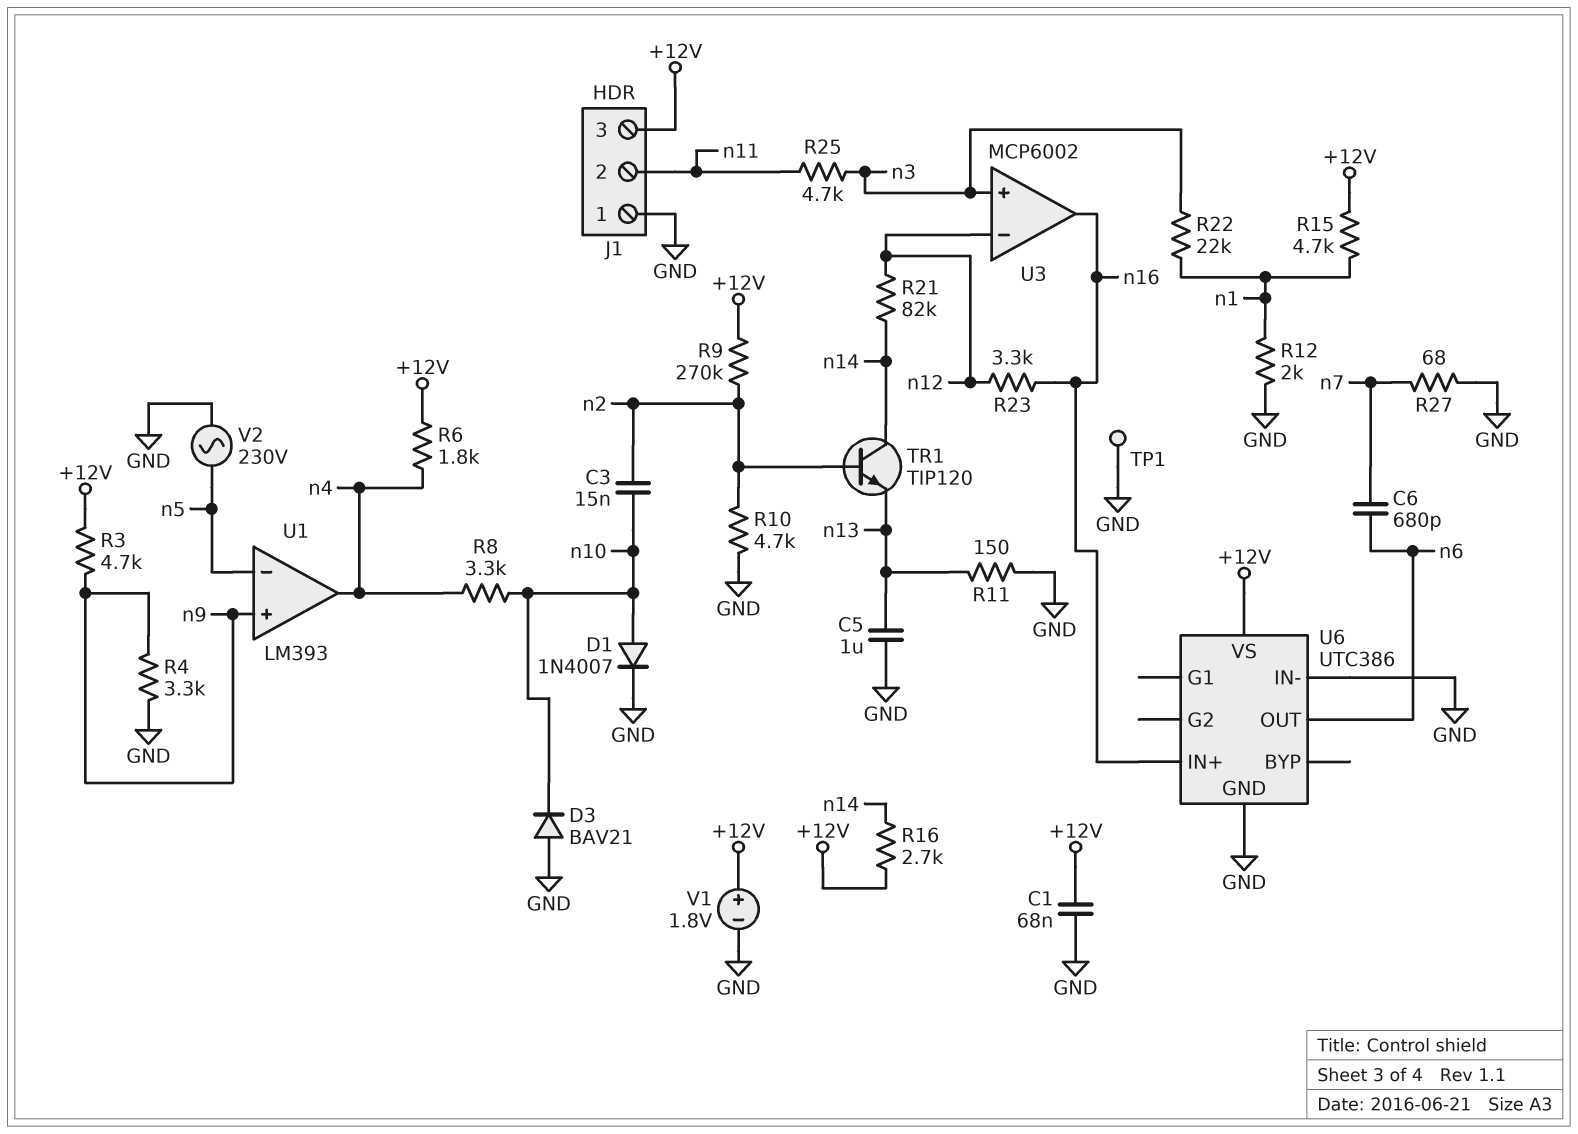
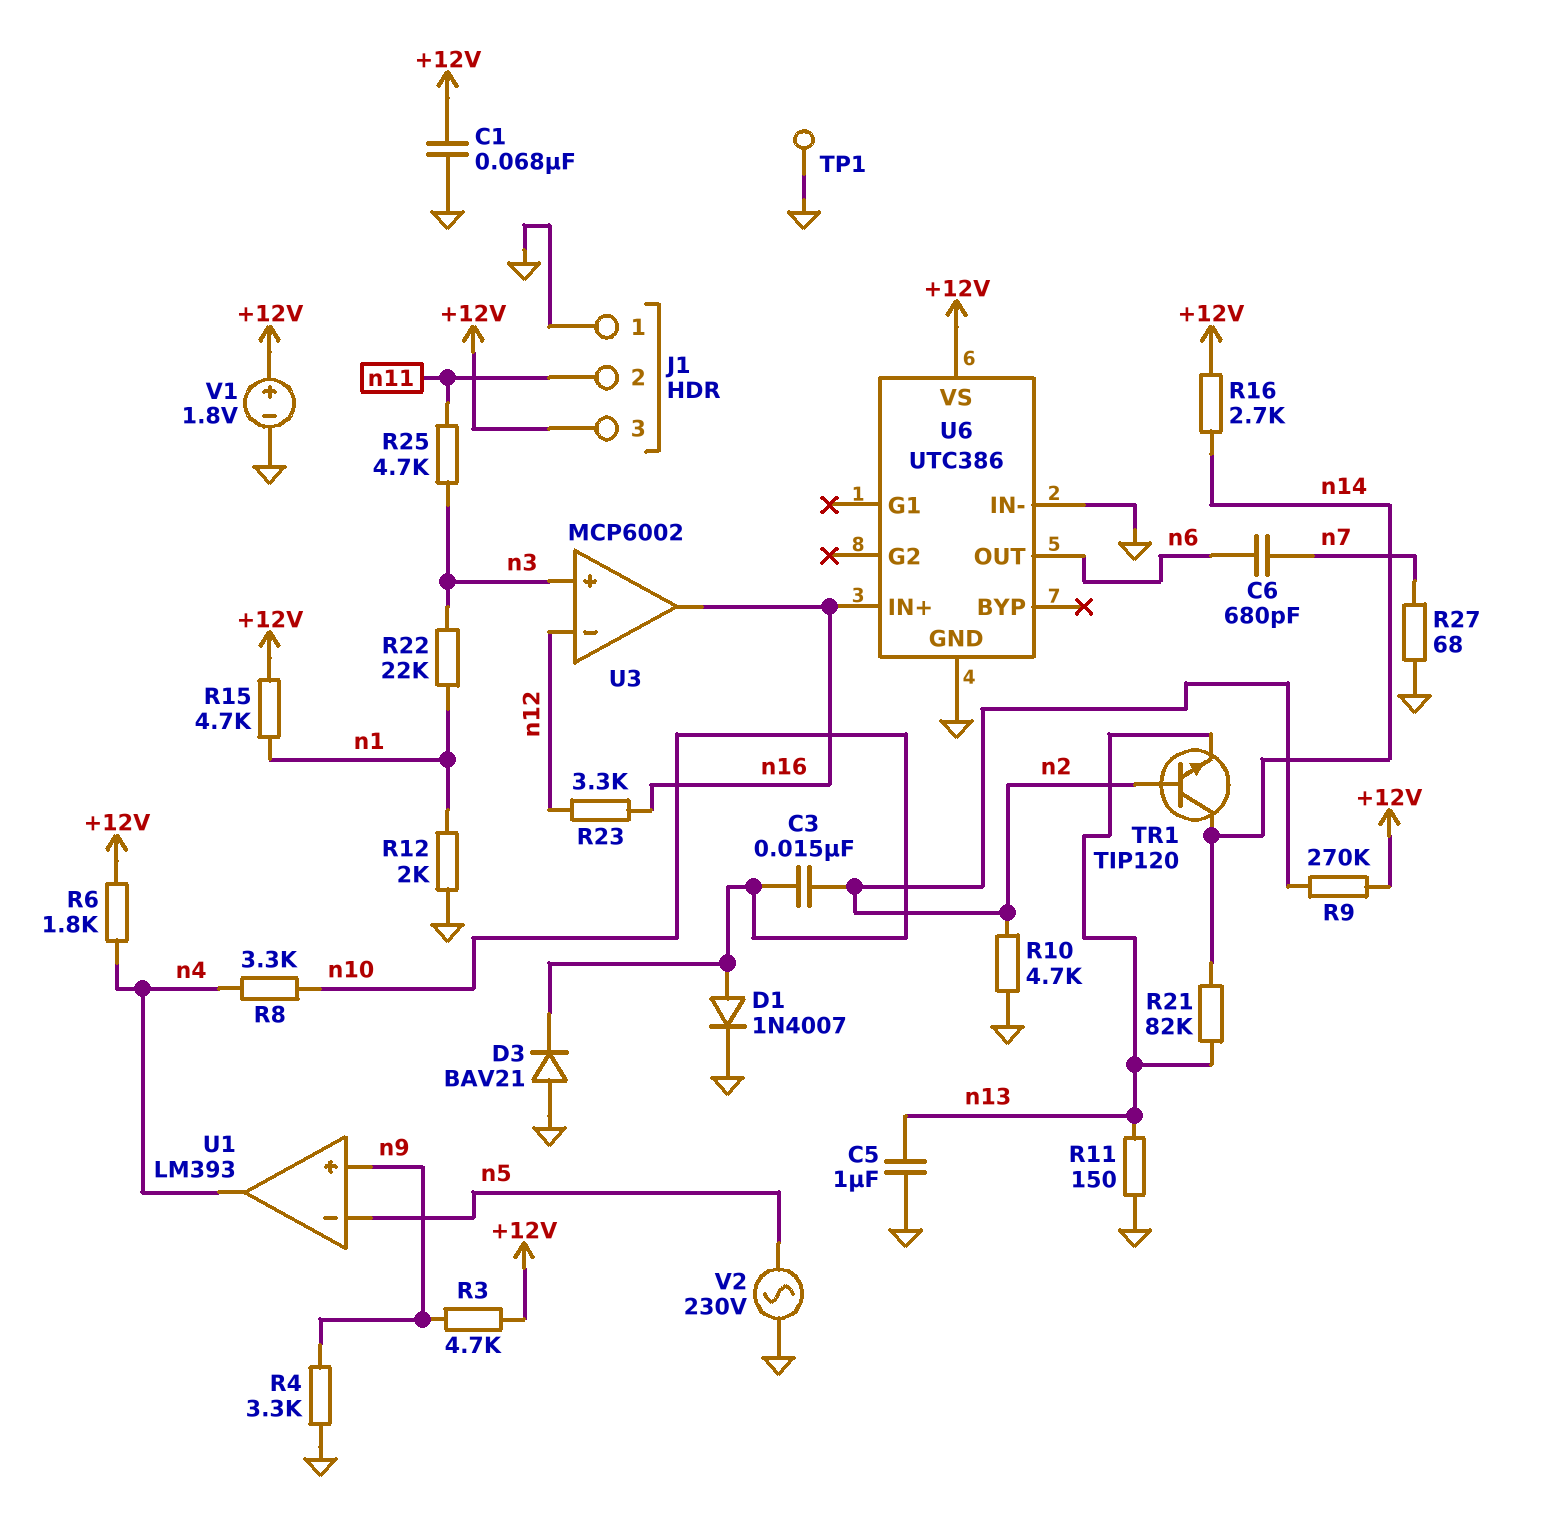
R21: 82k (n12, n14) -> 82k (n13, n14)

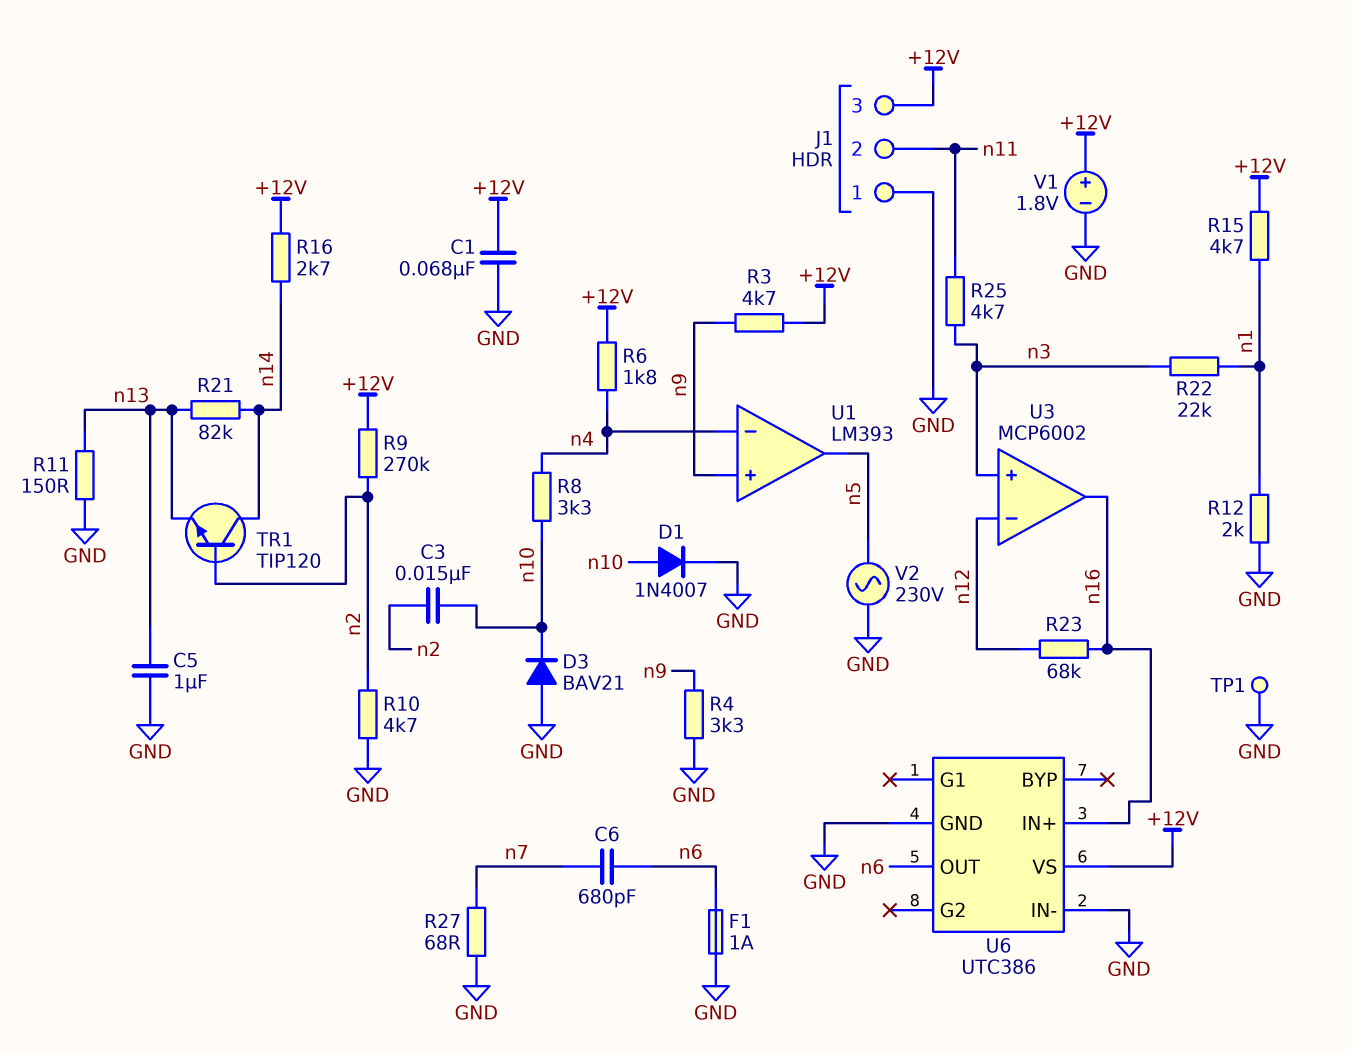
F1: none -> 1A (GND, n6)
R23: 3.3k (n12, n16) -> 68k (n12, n16)
U1 pin in-: n5 -> n4
U1 pin out: n4 -> n5

